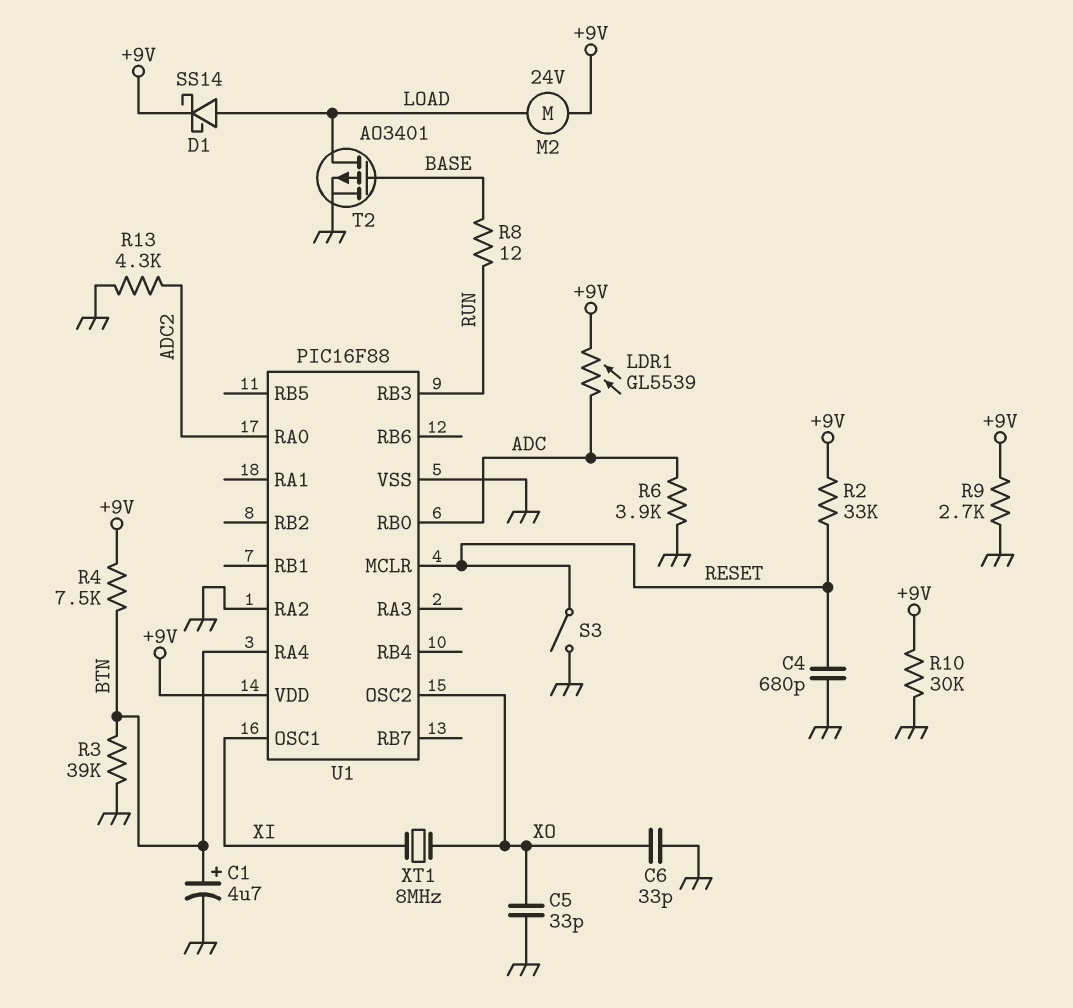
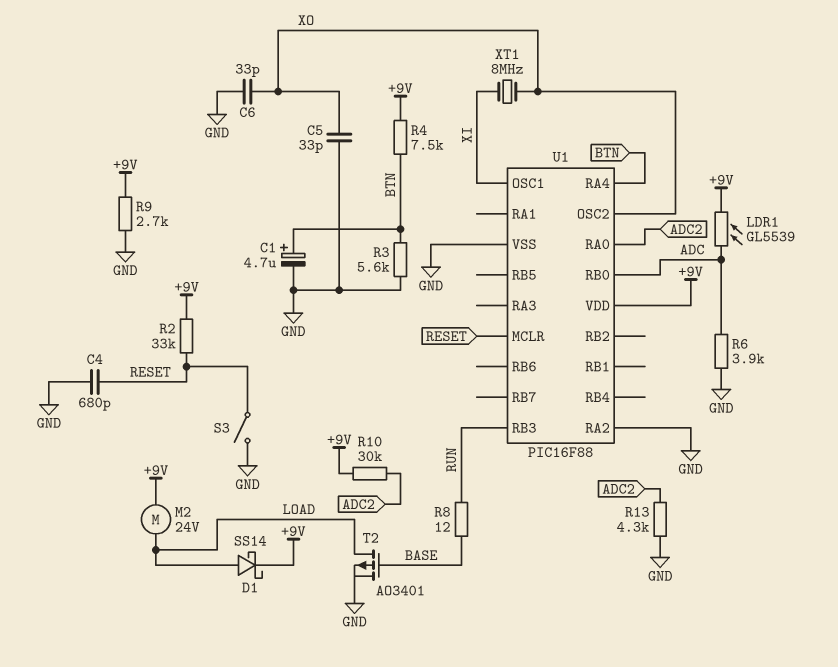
R3: 39k (BTN, GND) -> 5.6k (BTN, GND)
R10: 30k (+9V, GND) -> 30k (+9V, ADC2)

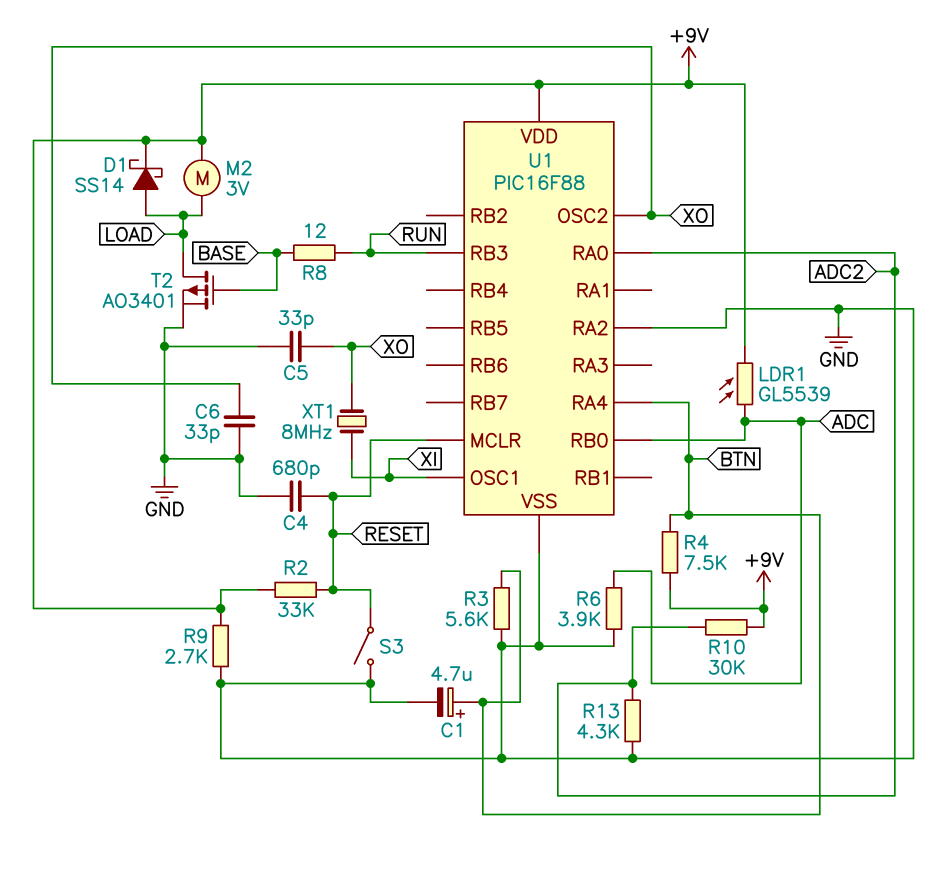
M2: motor 24V (+9V, LOAD) -> motor 3V (+9V, LOAD)

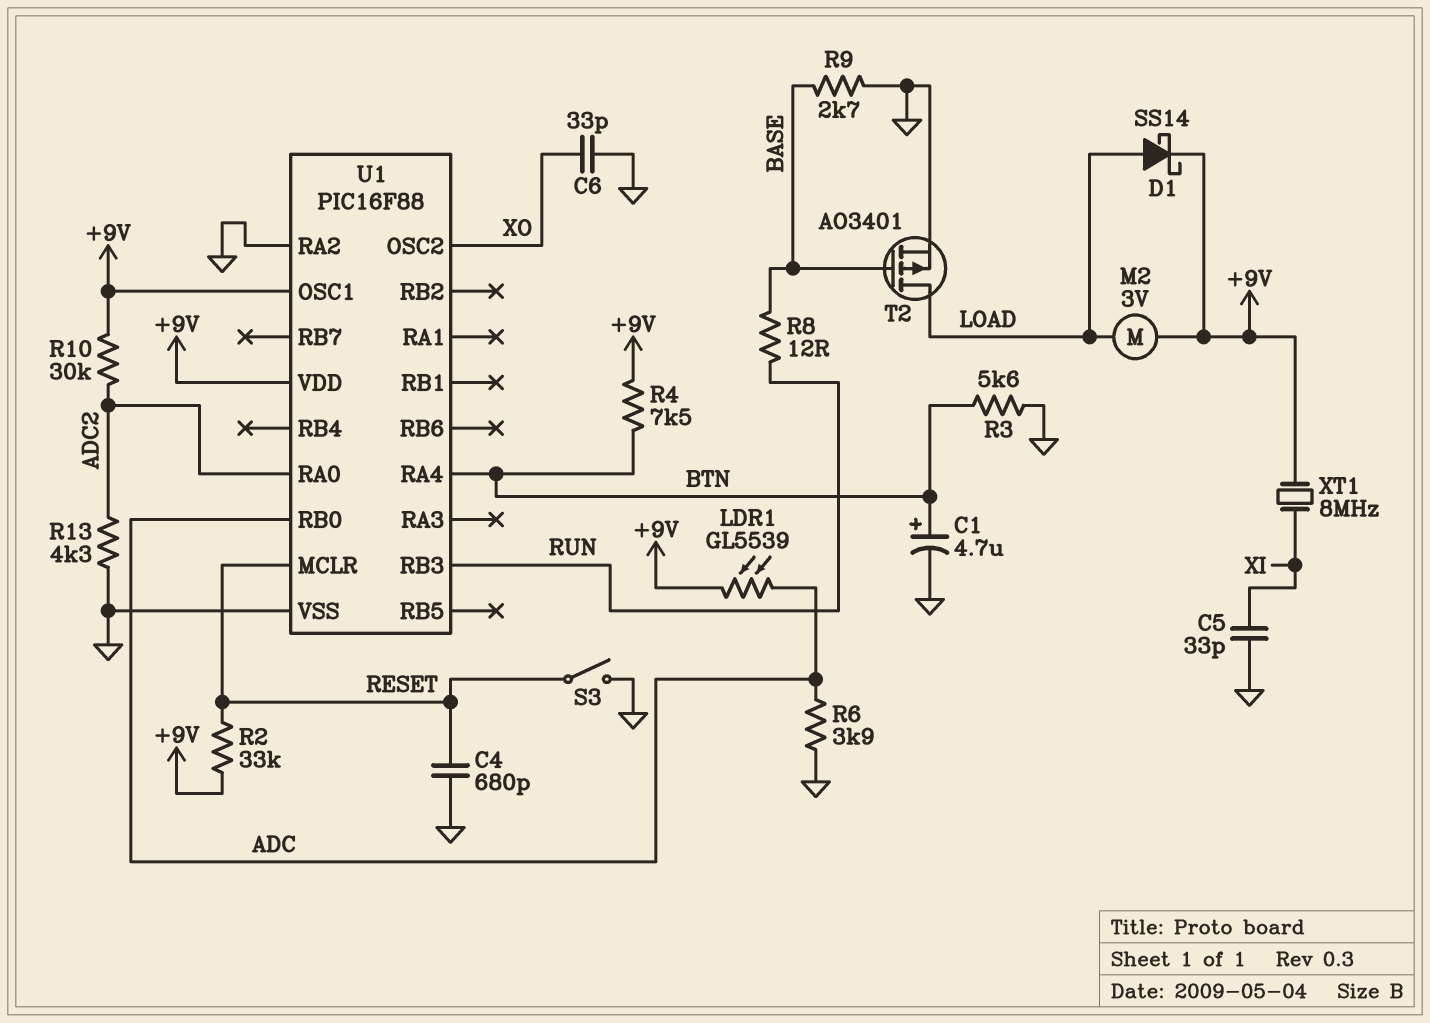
C5: 33pF (GND, XO) -> 33pF (GND, XI)
R9: 2.7k (+9V, GND) -> 2.7k (BASE, GND)
U1 pin OSC1: XI -> +9V
XT1: 8MHz (XI, XO) -> 8MHz (+9V, XI)

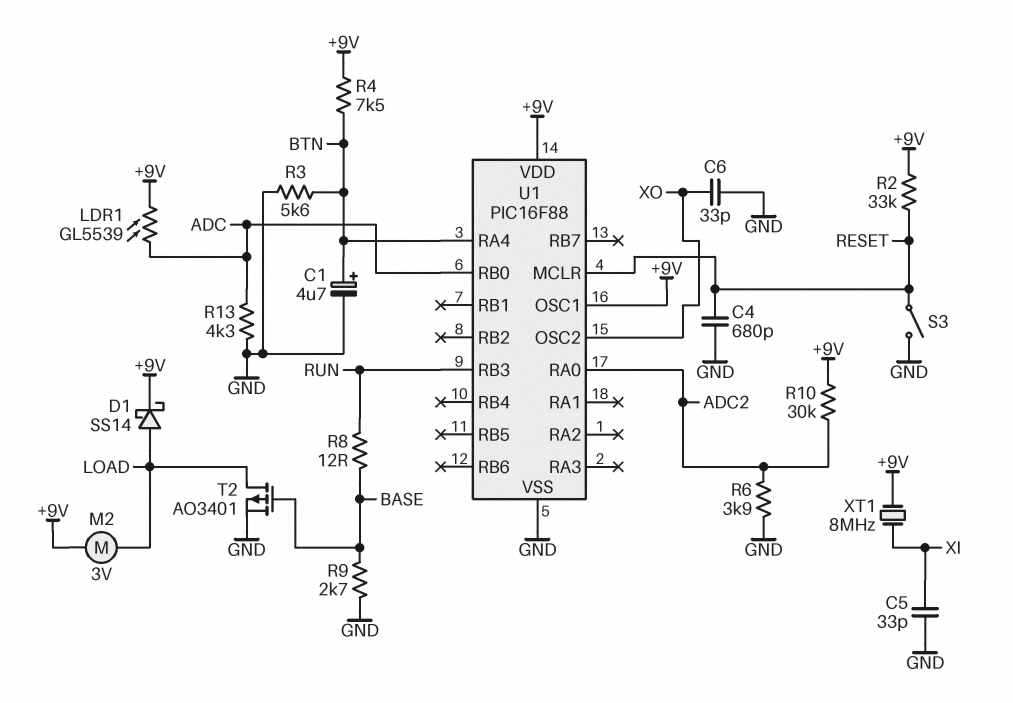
R6: 3.9k (ADC, GND) -> 3.9k (ADC2, GND)
R13: 4.3k (ADC2, GND) -> 4.3k (ADC, GND)
U1 pin RA2: GND -> none

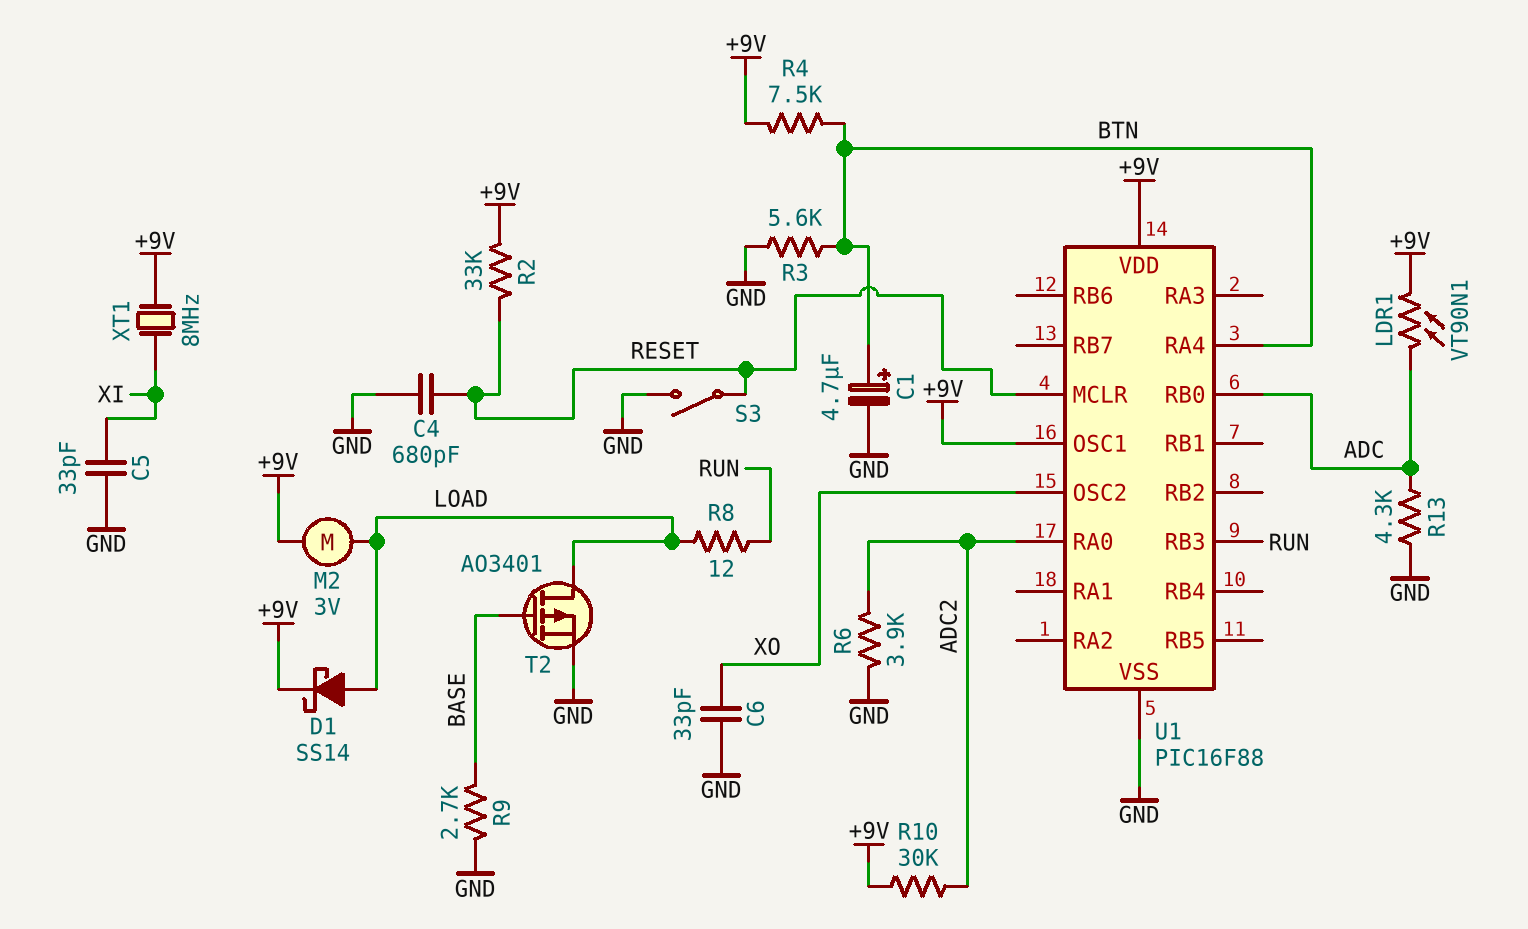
LDR1: GL5539 (+9V, ADC) -> VT90N1 (+9V, ADC)
R8: 12 (BASE, RUN) -> 12 (LOAD, RUN)

